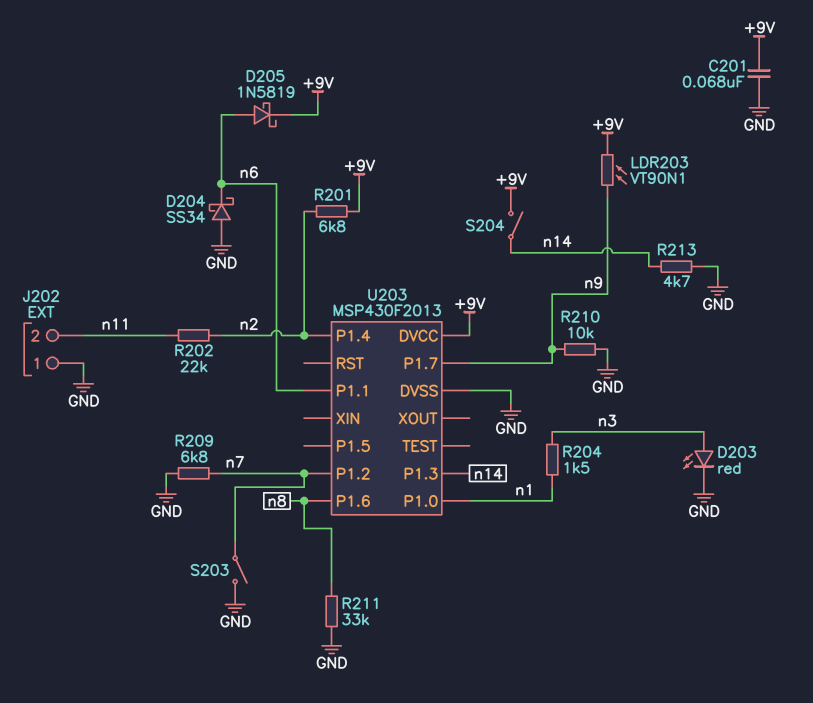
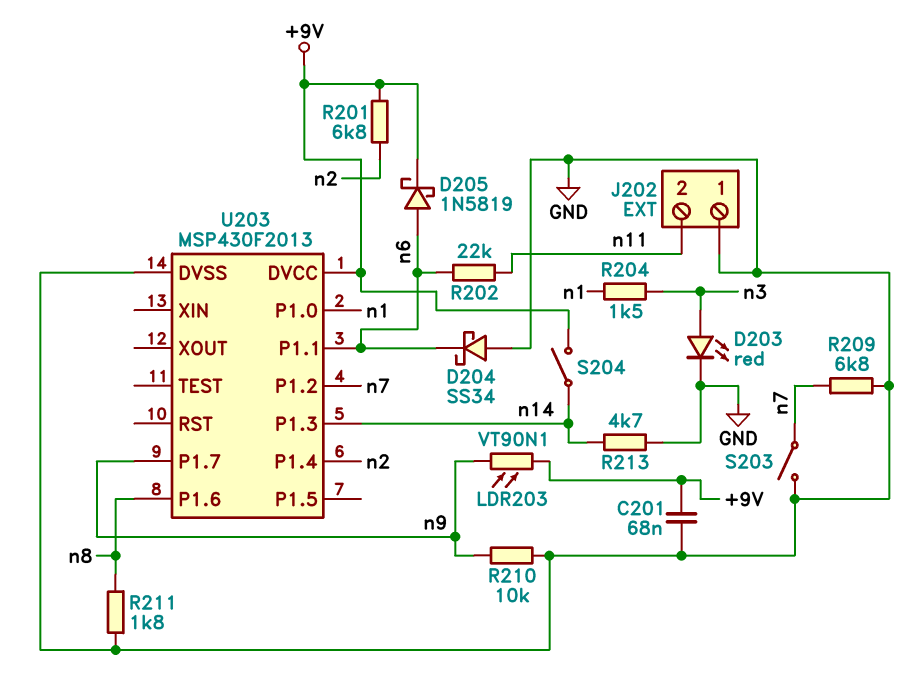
R202: 22k (n2, n11) -> 22k (n6, n11)
R211: 33k (GND, n8) -> 1.8k (GND, n8)

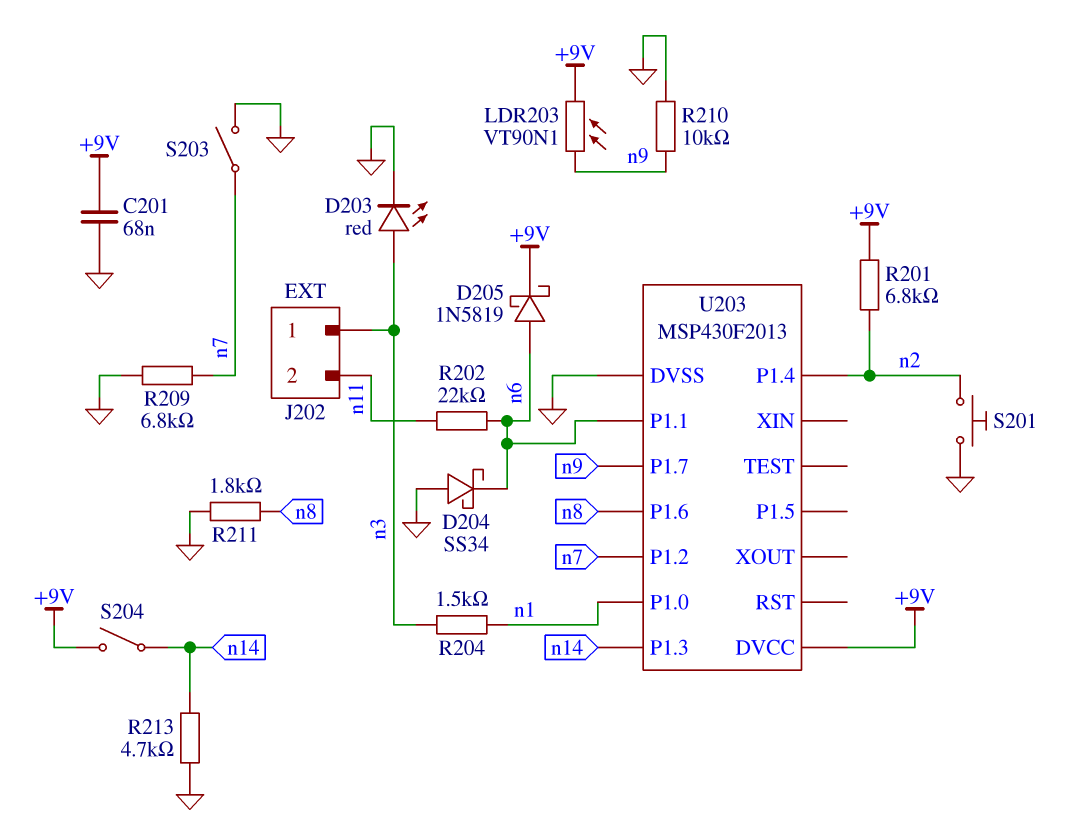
J202 pin 1: GND -> n3
S201: none -> button (GND, n2)

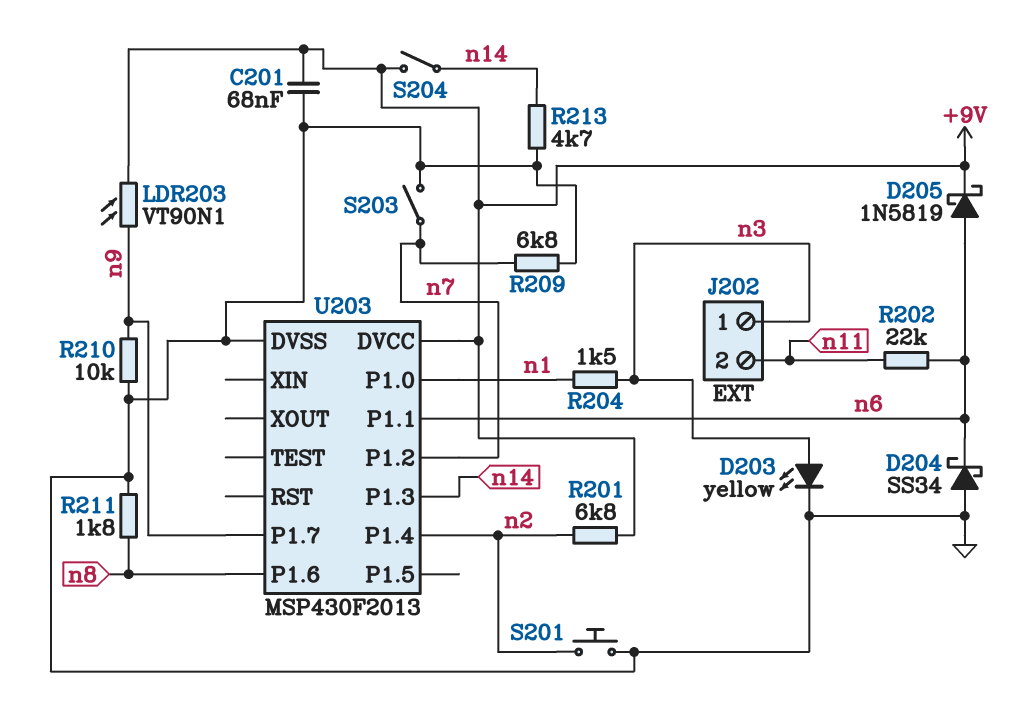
D203: LED red (A n3, K GND) -> LED yellow (A n3, K GND)

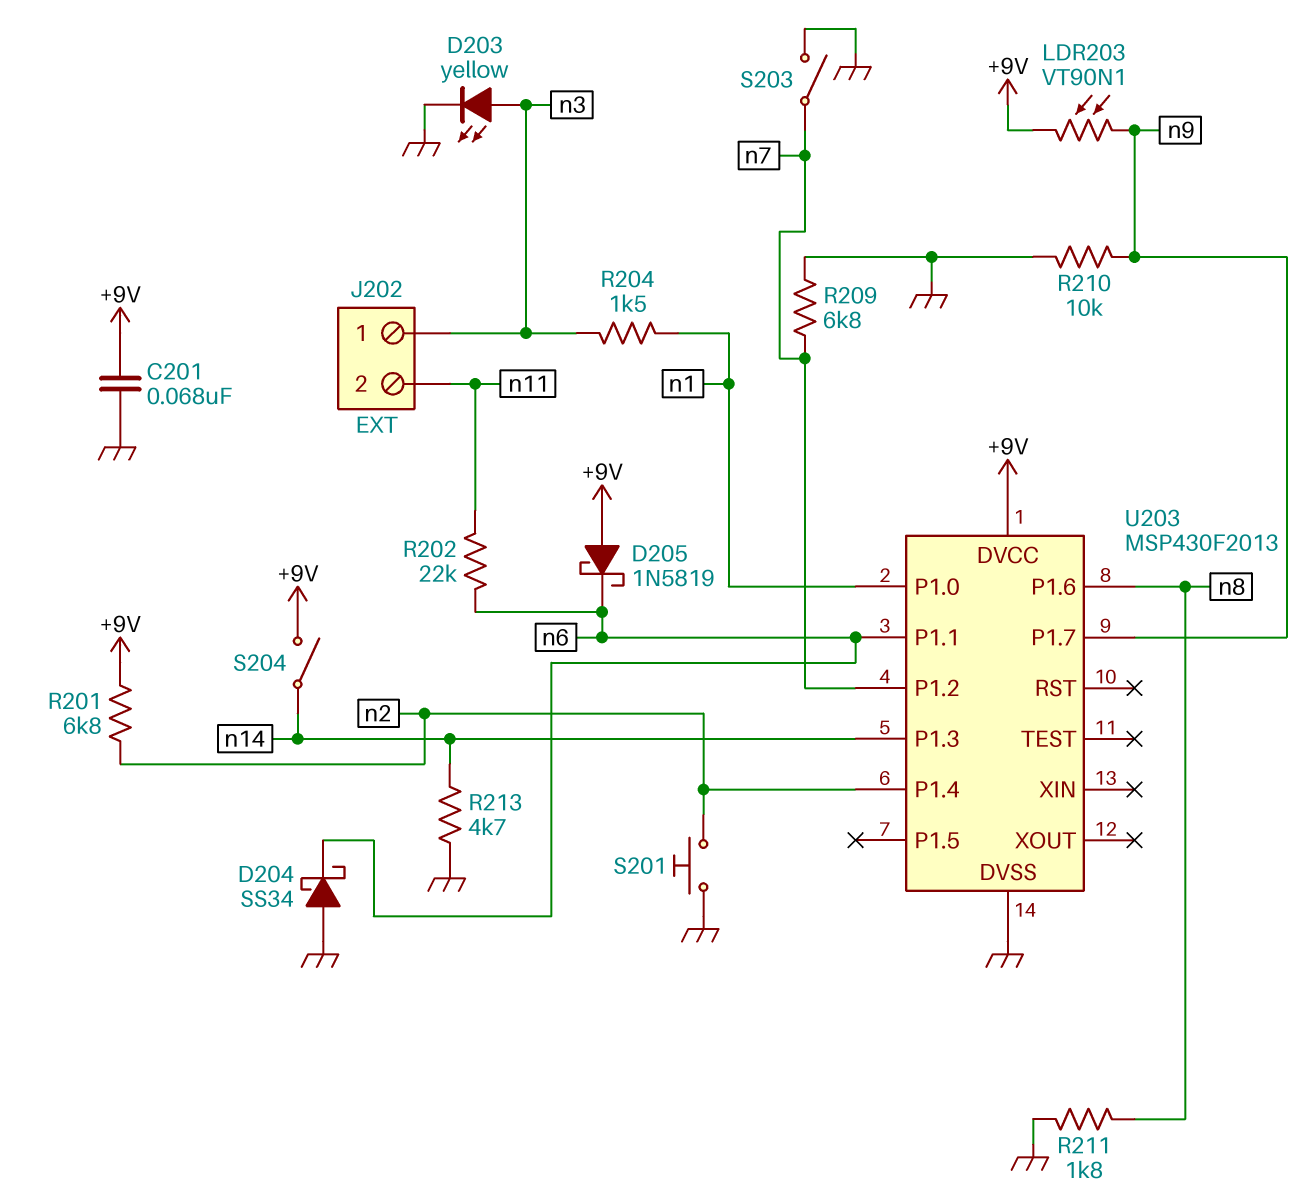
D205: schottky 1N5819 (A n6, K +9V) -> schottky 1N5819 (A +9V, K n6)

